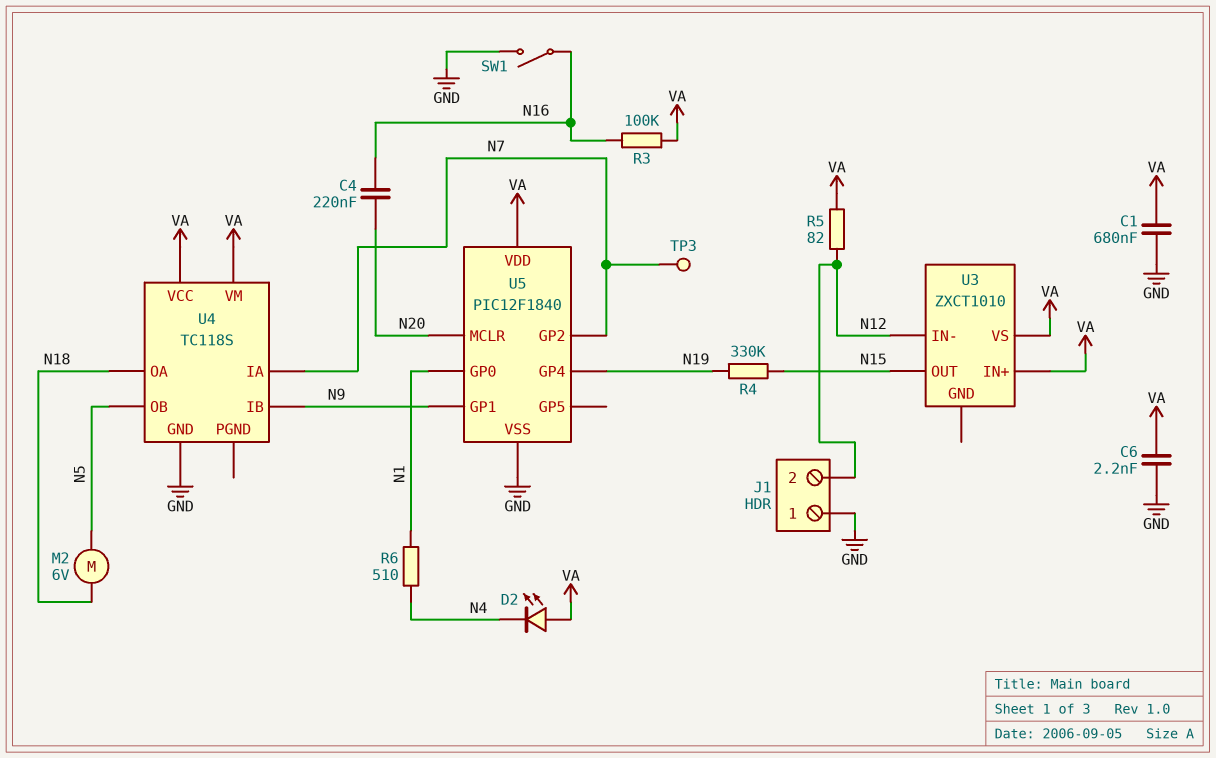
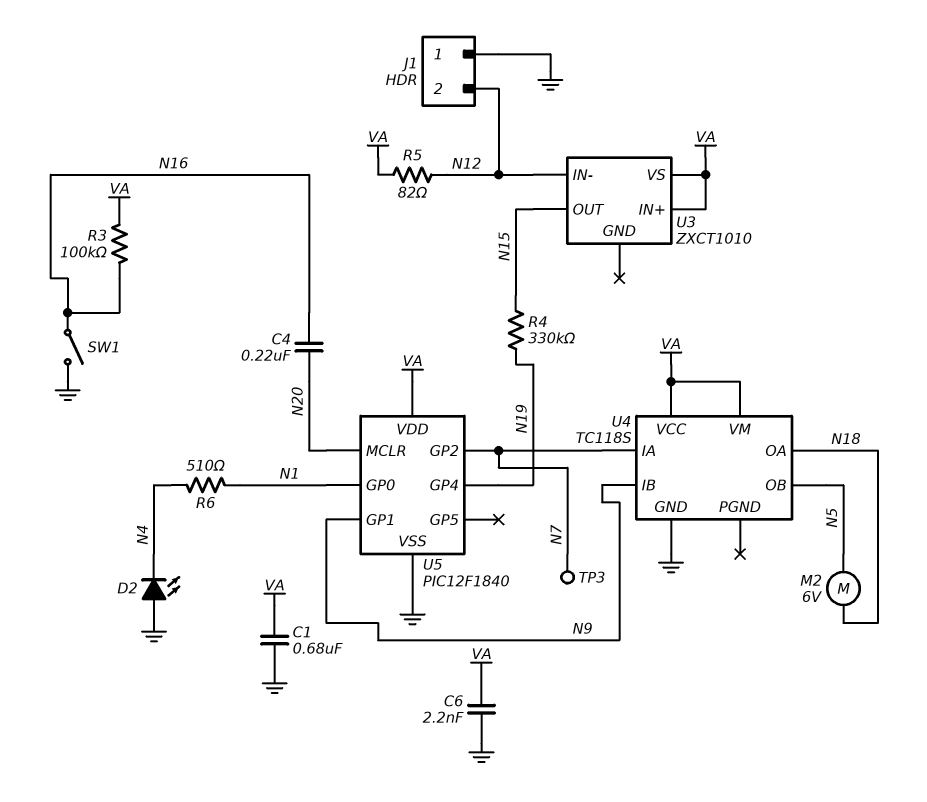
D2: LED (A VA, K N4) -> LED (A GND, K N4)

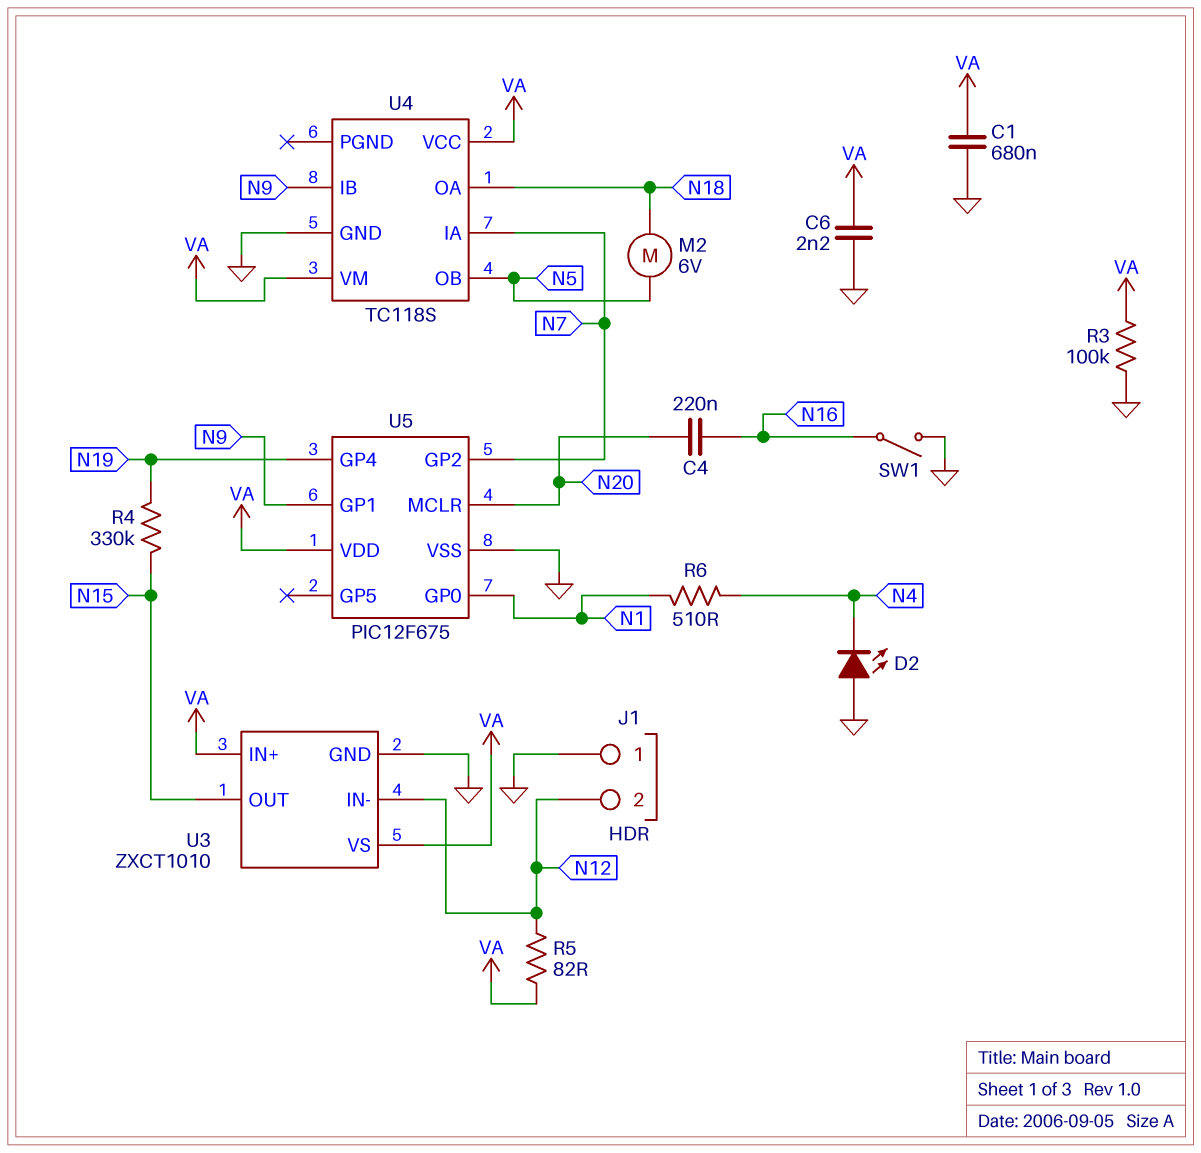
R3: 100k (N16, VA) -> 100k (GND, VA)
TP3: test point (N7) -> none
U3 pin GND: none -> GND
U5: PIC12F1840 -> PIC12F675

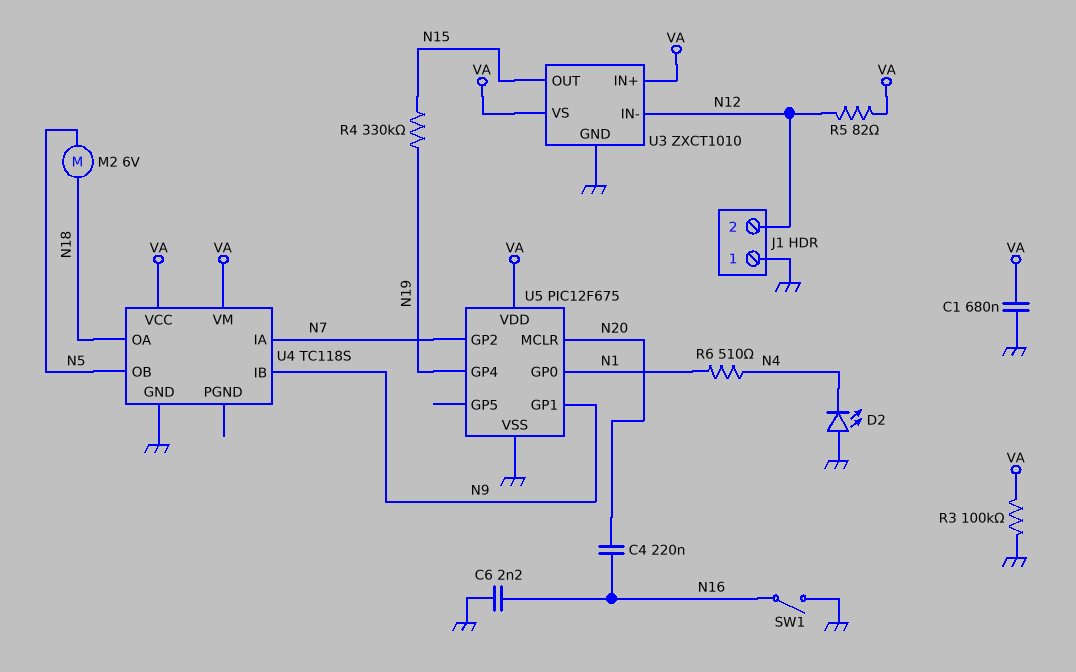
C6: 2.2nF (GND, VA) -> 2.2nF (GND, N16)

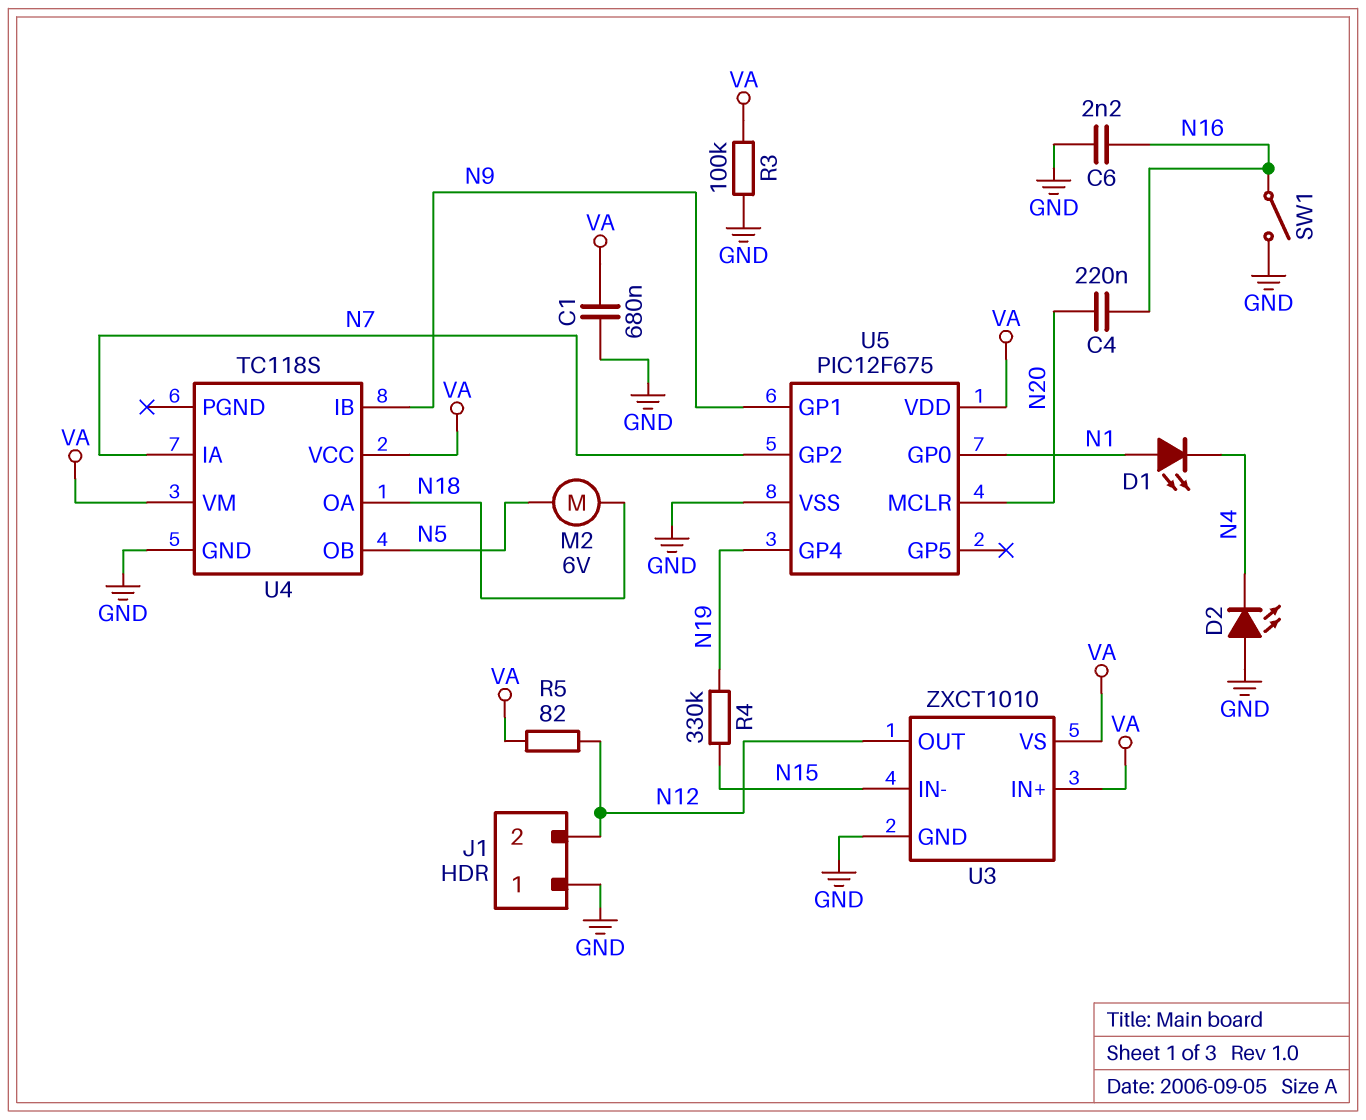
D1: none -> LED (A N1, K N4)
R6: 510 (N1, N4) -> none
U3 pin IN-: N12 -> N15
U3 pin OUT: N15 -> N12

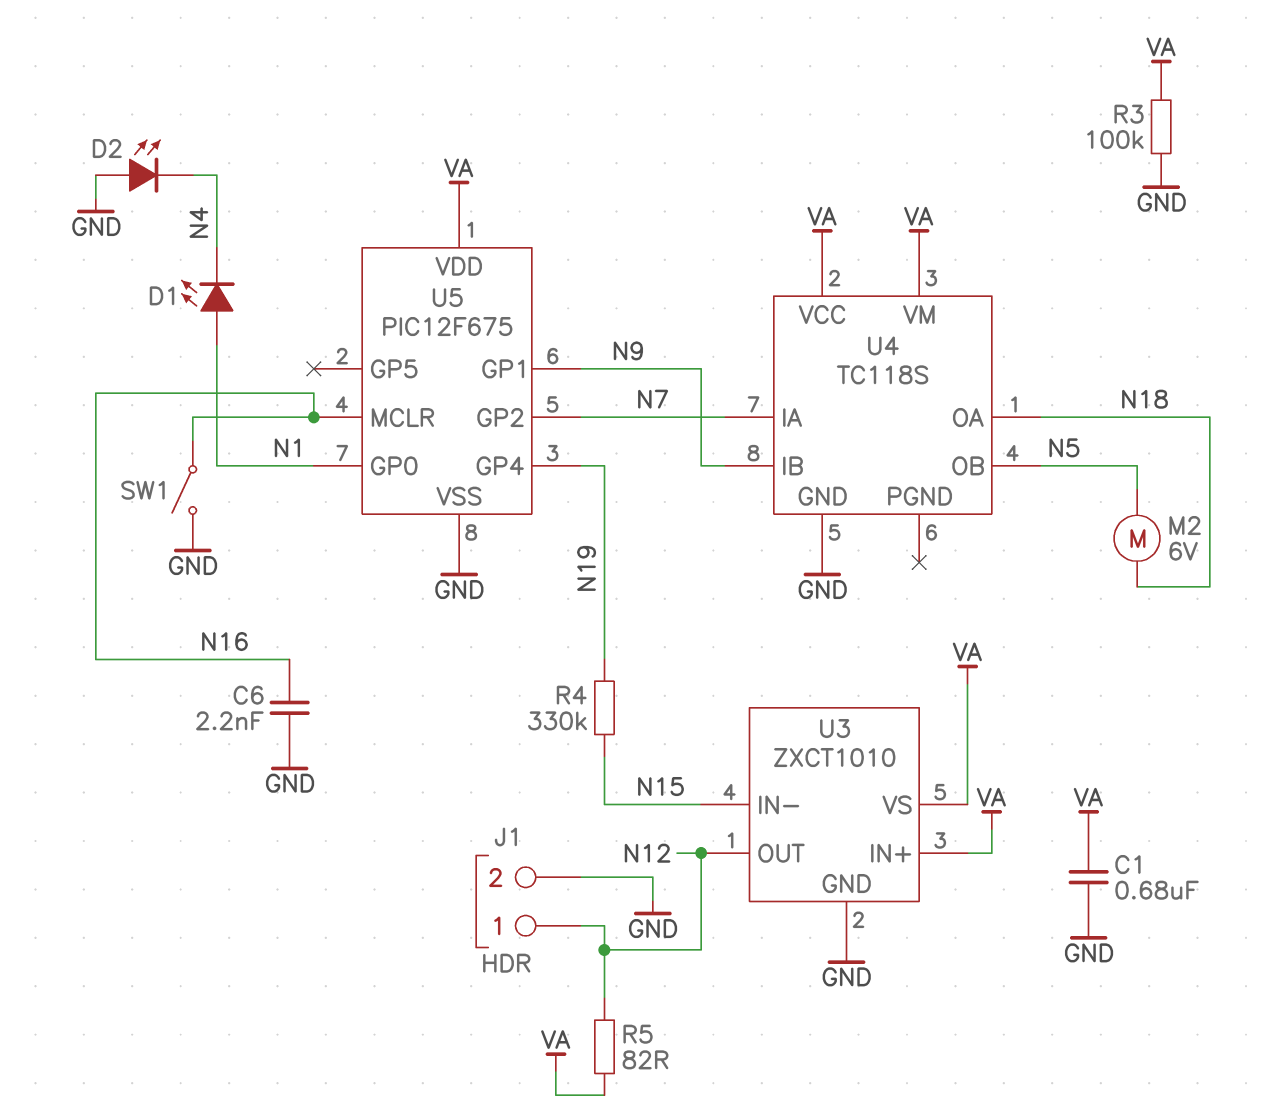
C4: 220nF (N16, N20) -> none
J1 pin 1: GND -> N12
J1 pin 2: N12 -> GND
U5 pin MCLR: N20 -> N16

